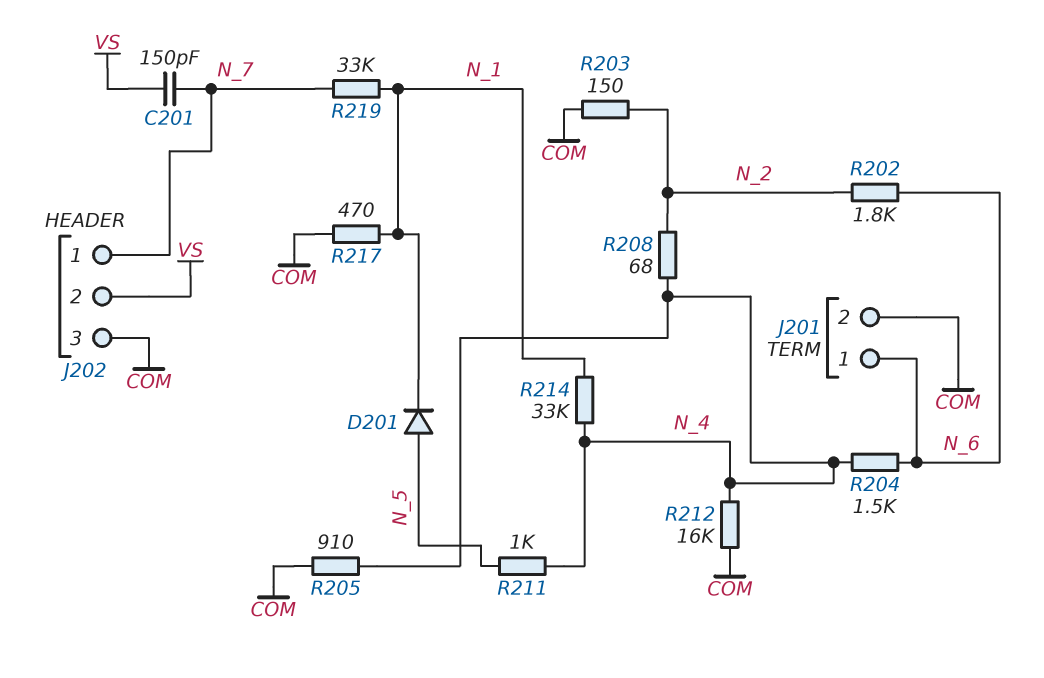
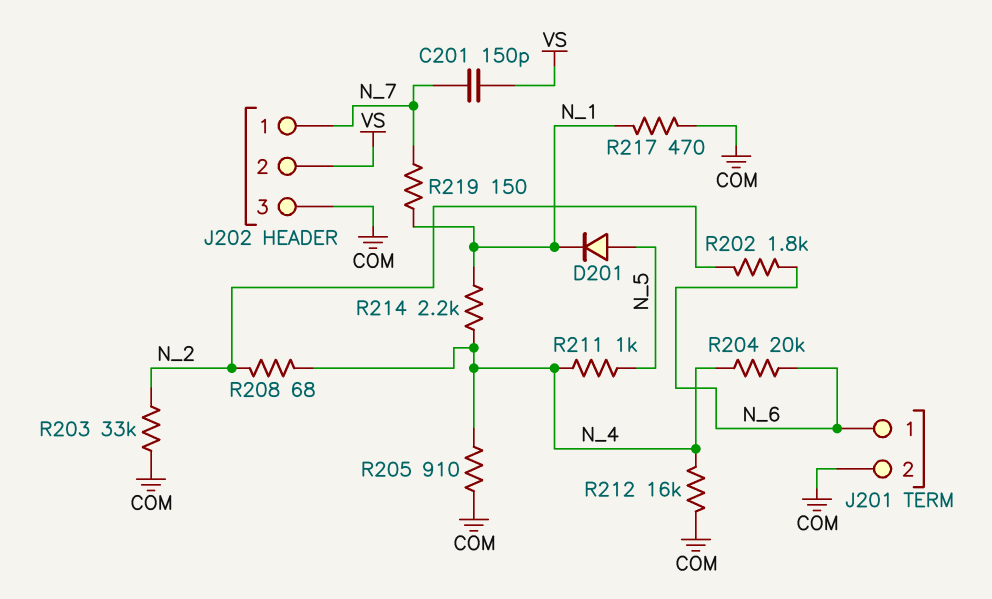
R203: 150 (COM, N_2) -> 33k (COM, N_2)
R204: 1.5k (N_4, N_6) -> 20k (N_4, N_6)
R214: 33k (N_1, N_4) -> 2.2k (N_1, N_4)
R219: 33k (N_1, N_7) -> 150 (N_1, N_7)

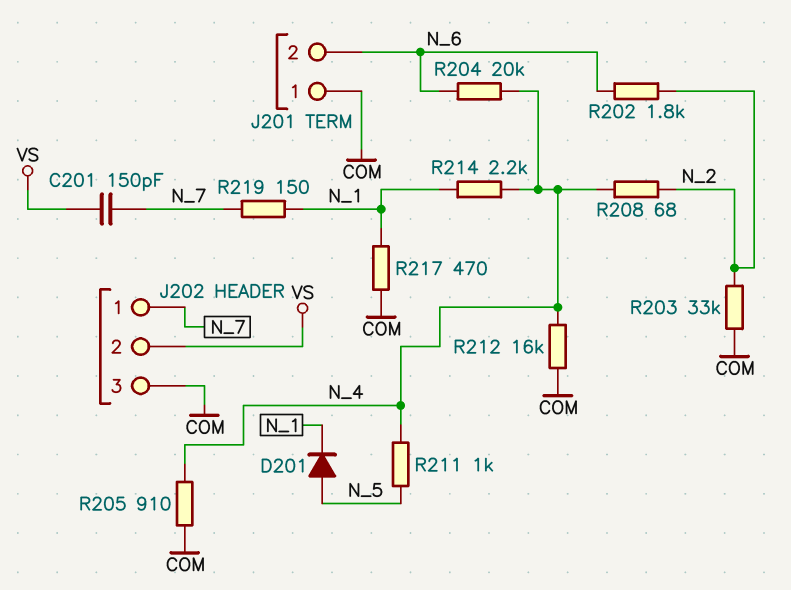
J201 pin 1: N_6 -> COM
J201 pin 2: COM -> N_6

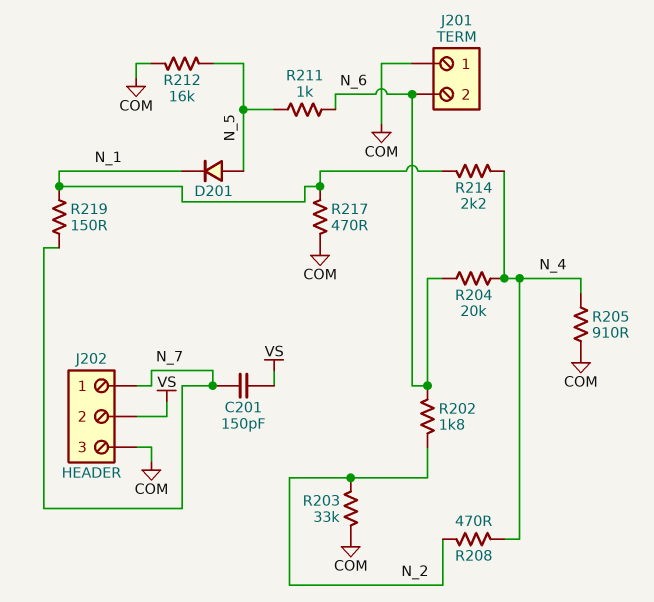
R208: 68 (N_2, N_4) -> 470 (N_2, N_4)
R211: 1k (N_4, N_5) -> 1k (N_5, N_6)
R212: 16k (COM, N_4) -> 16k (COM, N_5)

